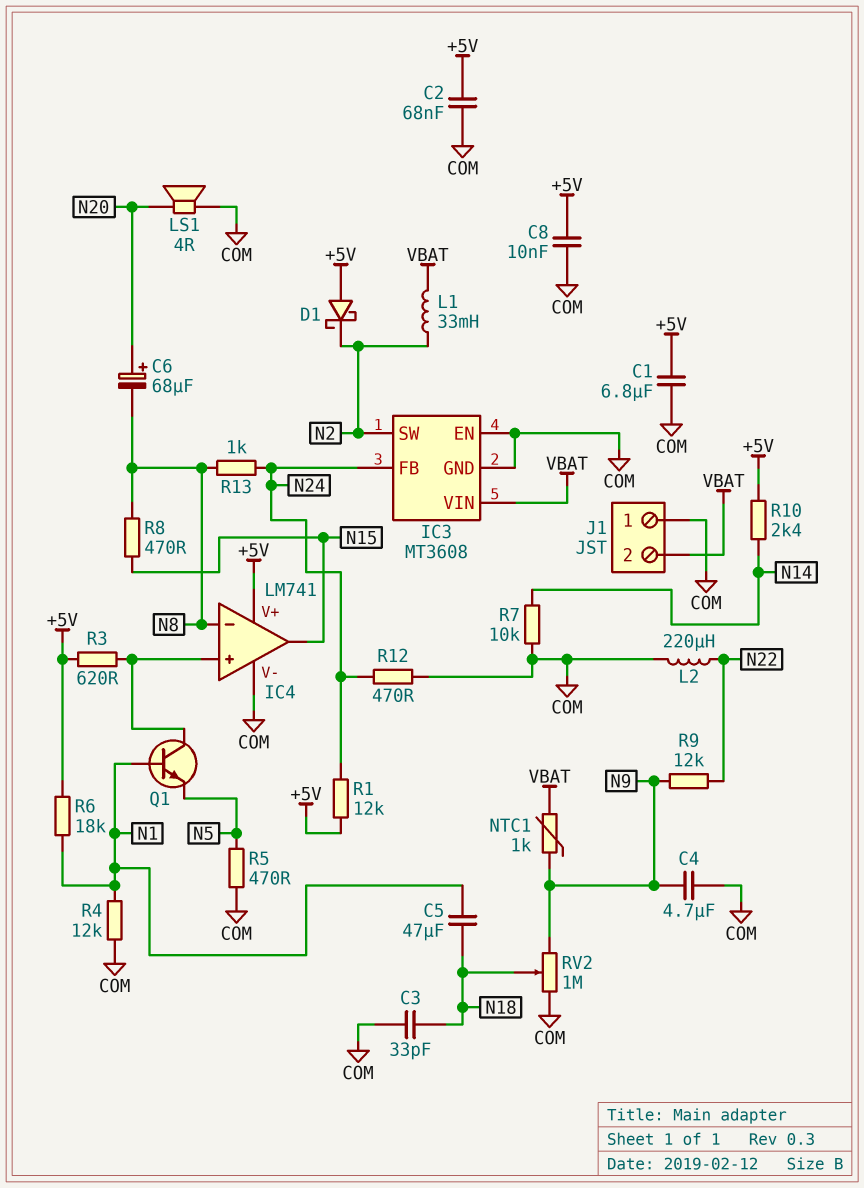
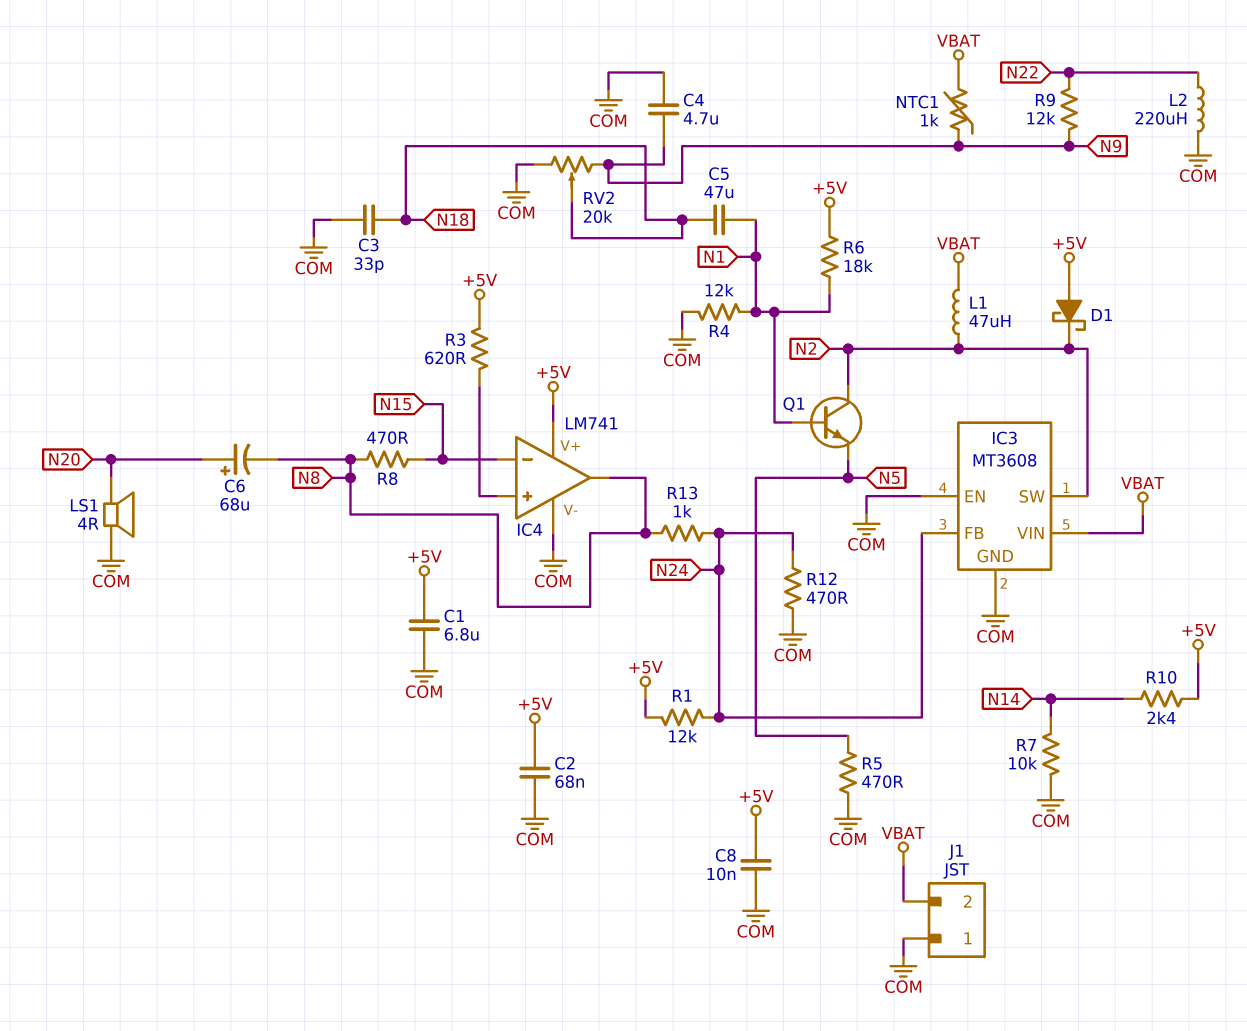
IC4 pin in-: N8 -> N15
IC4 pin out: N15 -> N8
L1: 33mH (N2, VBAT) -> 47uH (N2, VBAT)
Q1: NPN (B N1, C IC4/in+, E N5) -> NPN (B N1, C N2, E N5)
RV2: 1M (COM, N9, wiper N18) -> 20k (COM, N9, wiper N18)

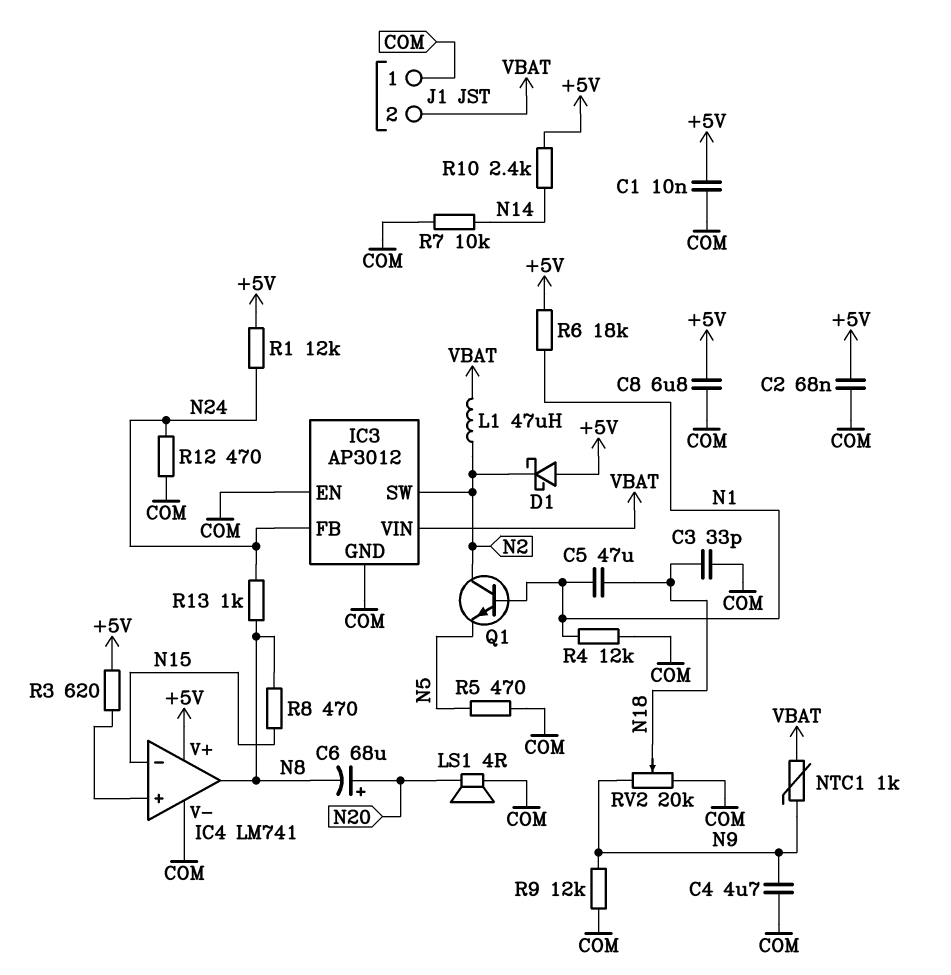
C1: 6.8uF (+5V, COM) -> 10nF (+5V, COM)
C8: 10nF (+5V, COM) -> 6.8uF (+5V, COM)
IC3: MT3608 -> AP3012
L2: 220uH (COM, N22) -> none
R9: 12k (N9, N22) -> 12k (COM, N9)

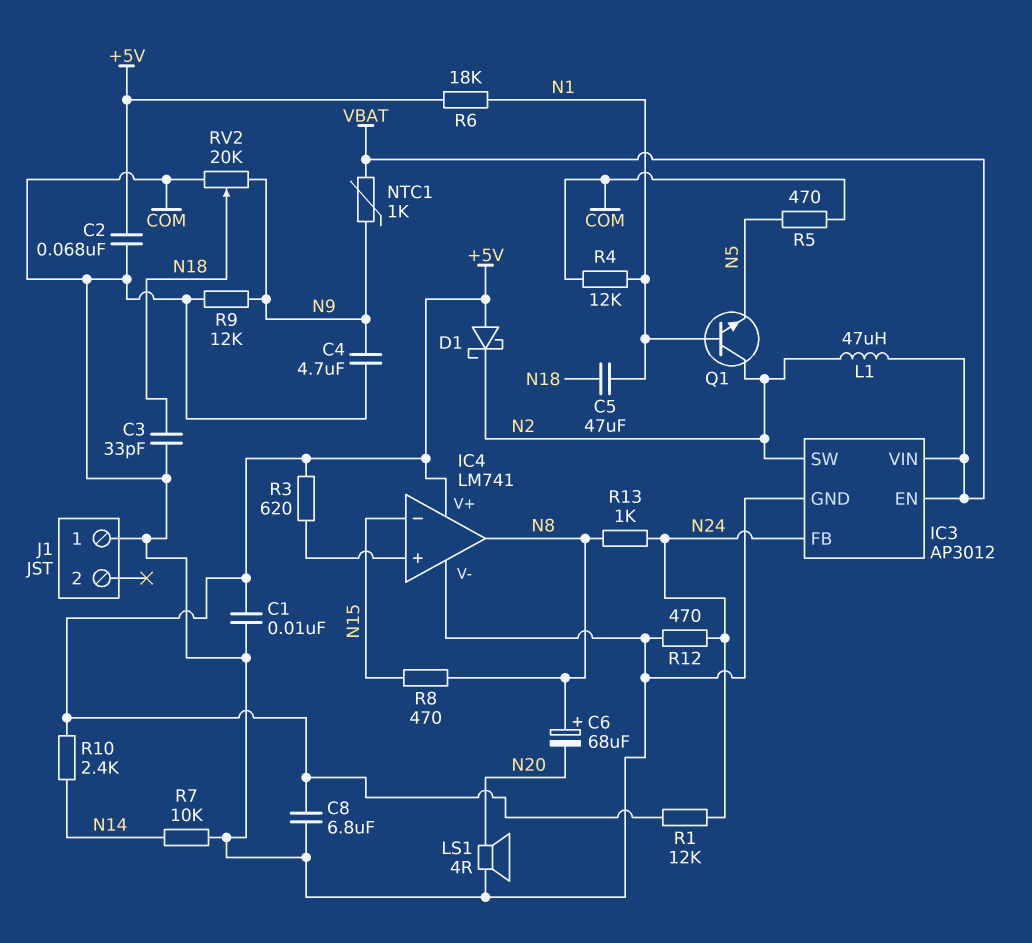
C6: 68uF (plus N20, minus N8) -> 68uF (plus N8, minus N20)
IC3 pin EN: COM -> VBAT
J1 pin 2: VBAT -> none

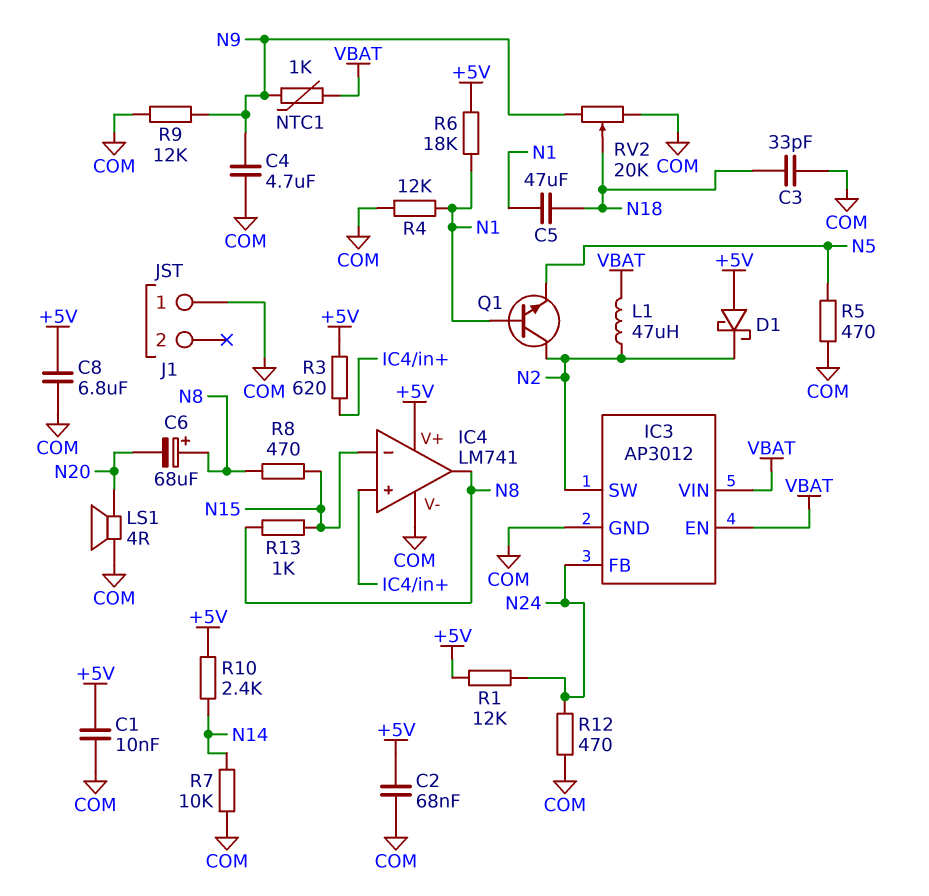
R13: 1k (N8, N24) -> 1k (N8, N15)

